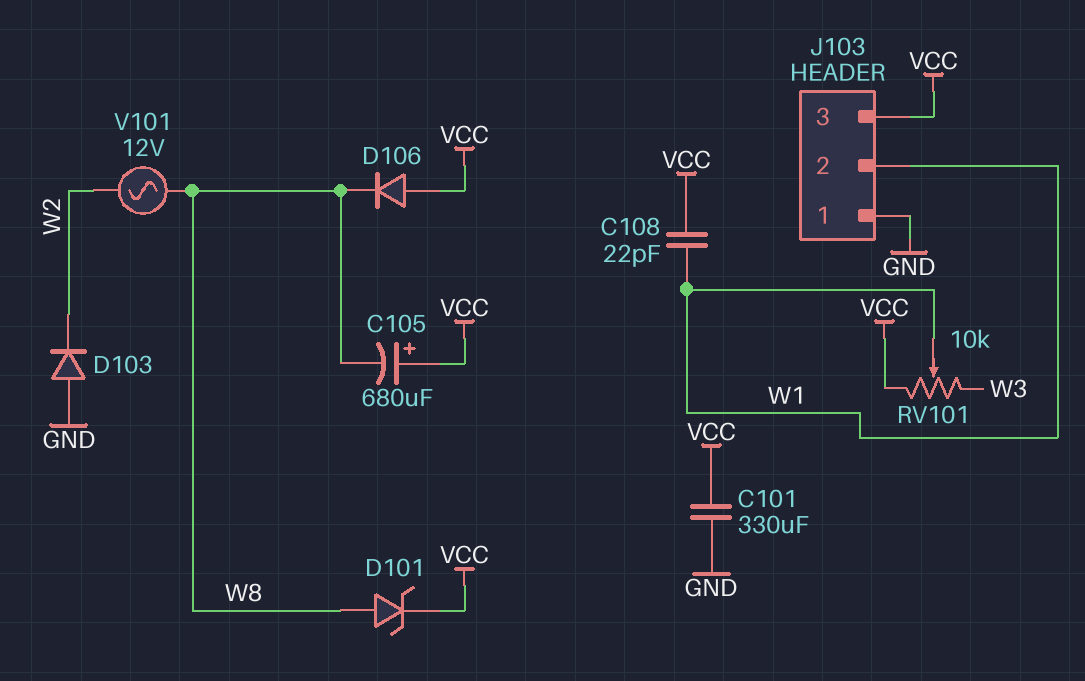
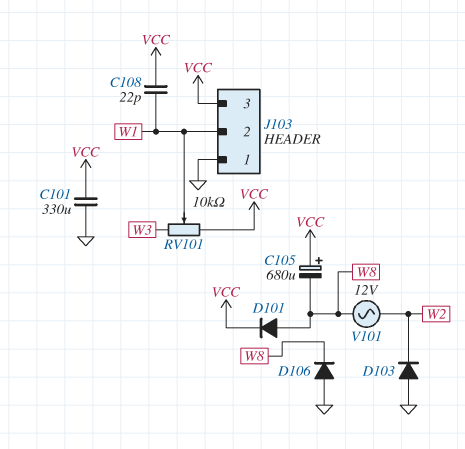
D101: zener (A W8, K VCC) -> diode (A W8, K VCC)
D106: diode (A VCC, K W8) -> diode (A GND, K W8)

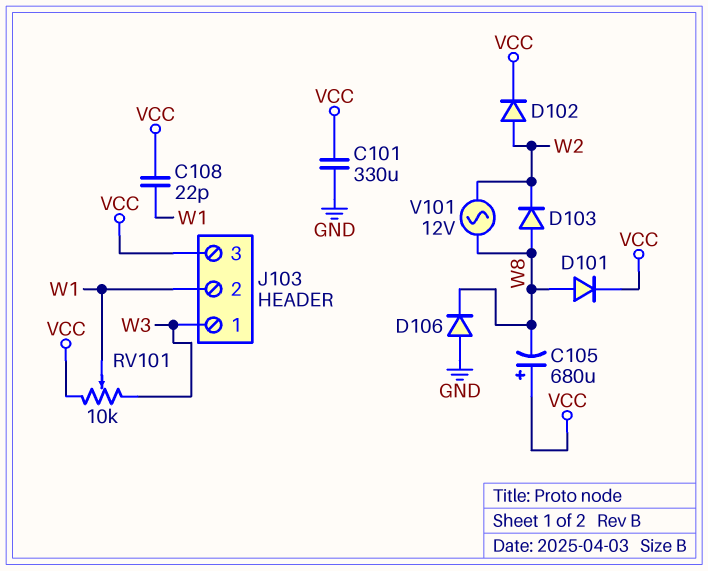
D102: none -> diode (A W2, K VCC)
D103: diode (A GND, K W2) -> diode (A W8, K W2)
J103 pin 1: GND -> W3

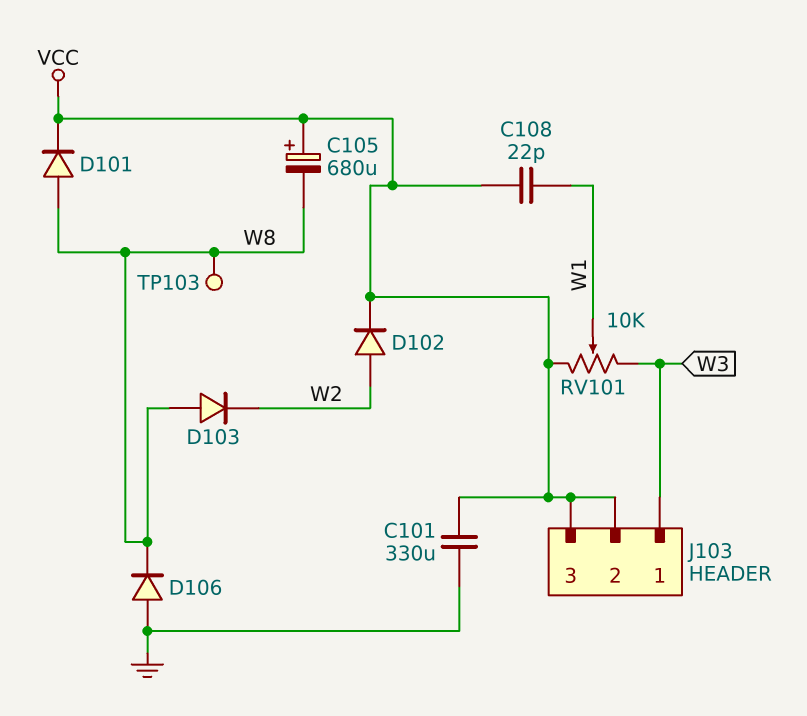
J103 pin 2: W1 -> VCC
TP103: none -> test point (W8)
V101: AC 12V (W2, W8) -> none

